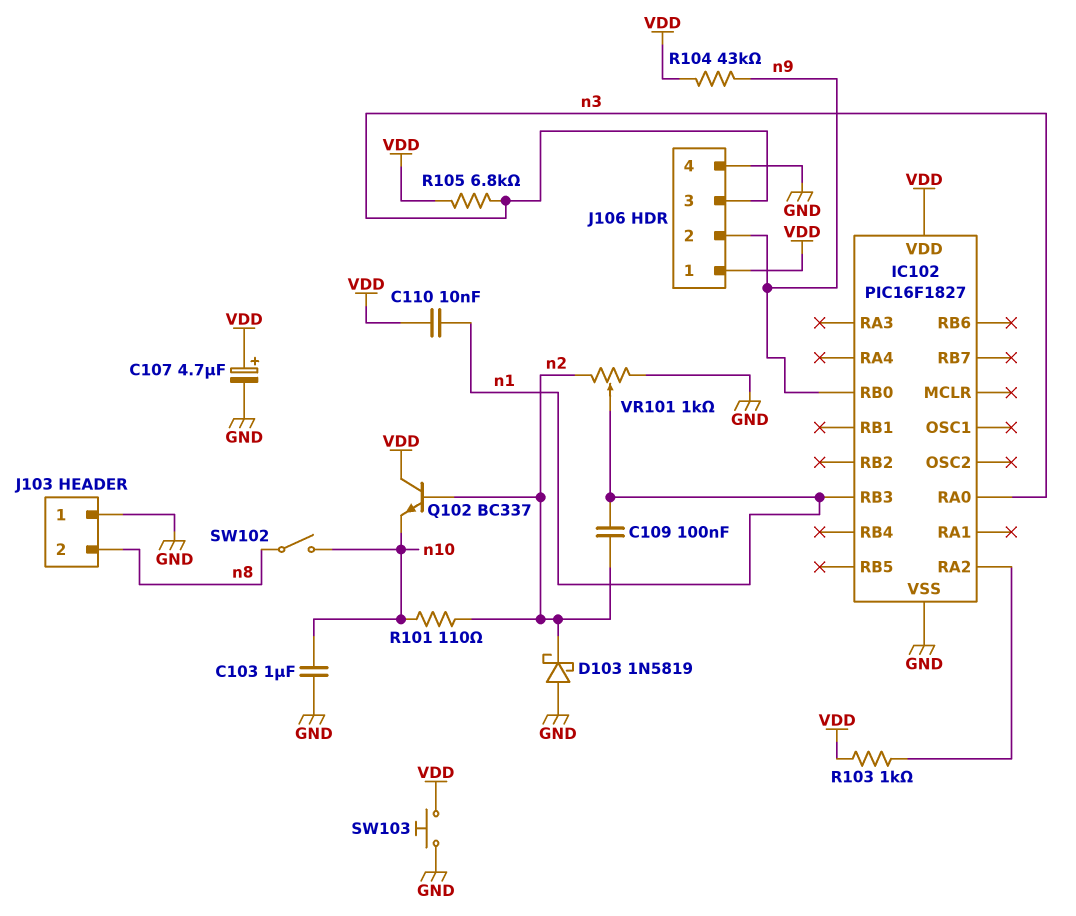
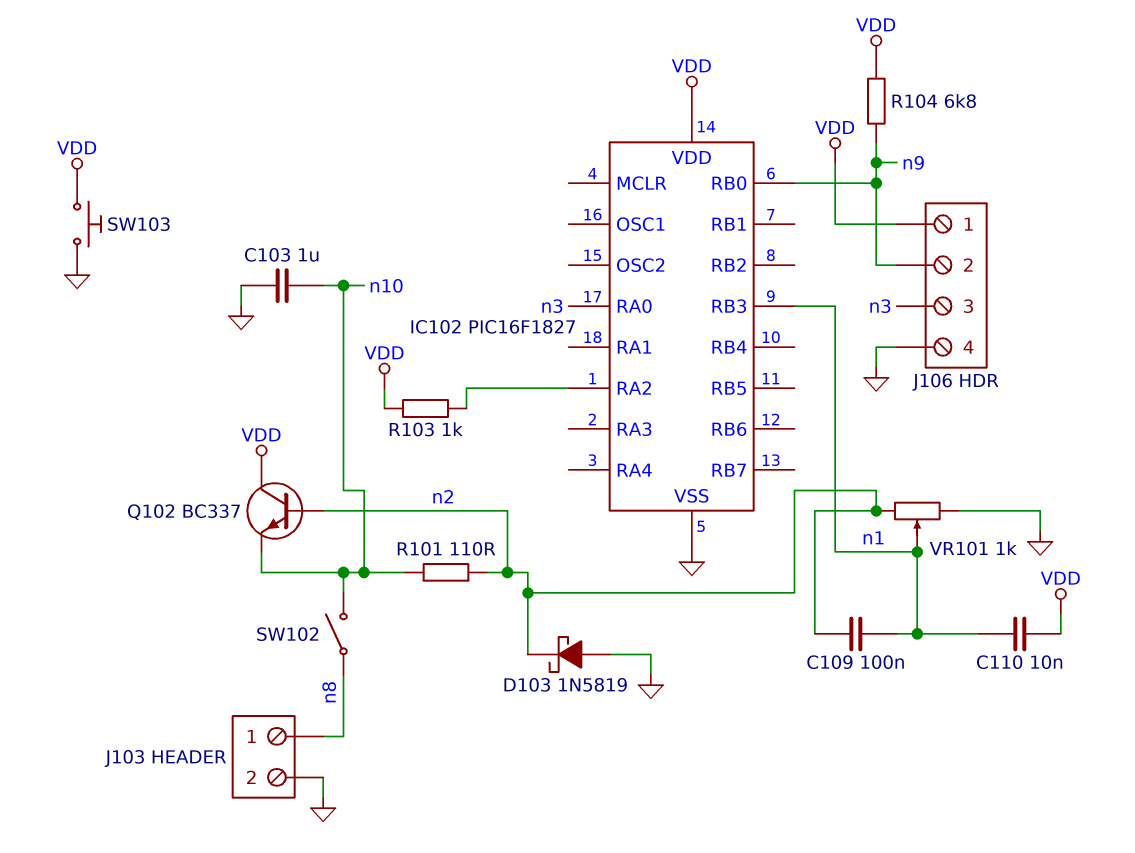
C107: 4.7uF (plus VDD, minus GND) -> none
J103 pin 1: GND -> n8
J103 pin 2: n8 -> GND
R104: 43k (VDD, n9) -> 6.8k (VDD, n9)
R105: 6.8k (VDD, n3) -> none

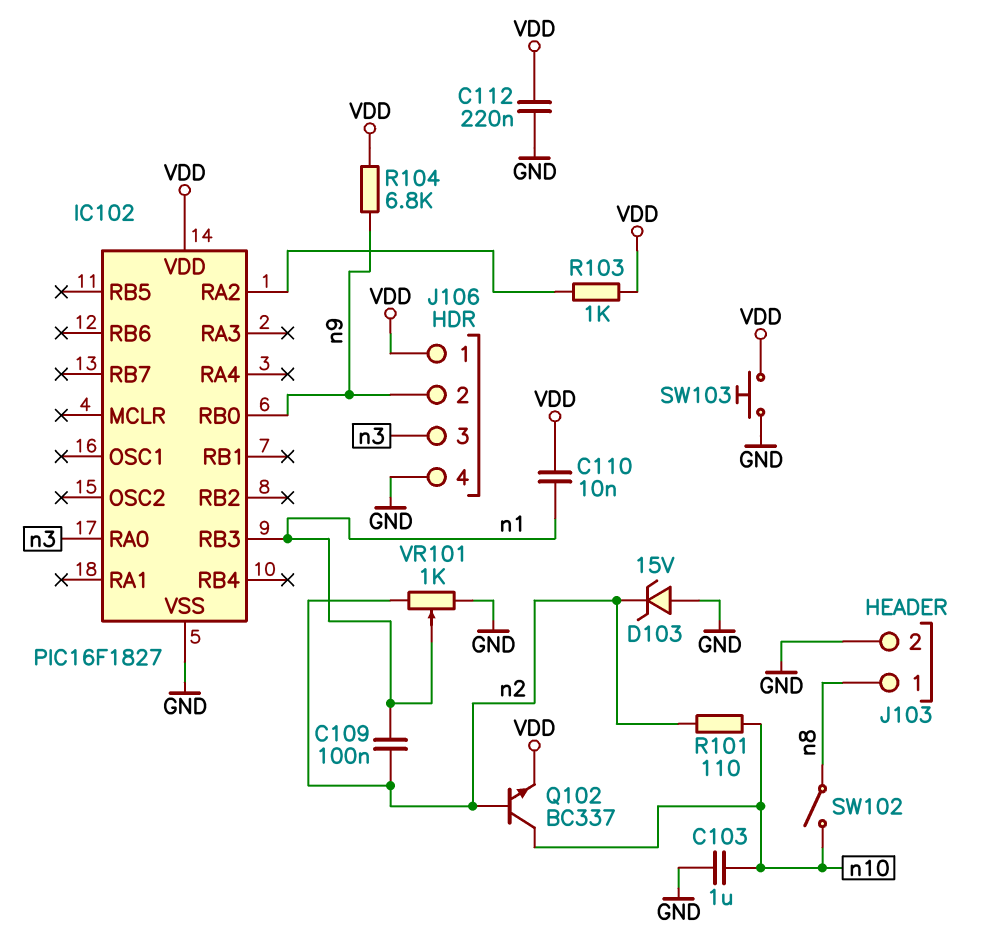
C112: none -> 220nF (GND, VDD)
D103: schottky 1N5819 (A GND, K n2) -> zener 15V (A GND, K n2)
Q102: NPN BC337 (B n2, C VDD, E n10) -> NPN BC337 (B n2, C n10, E VDD)

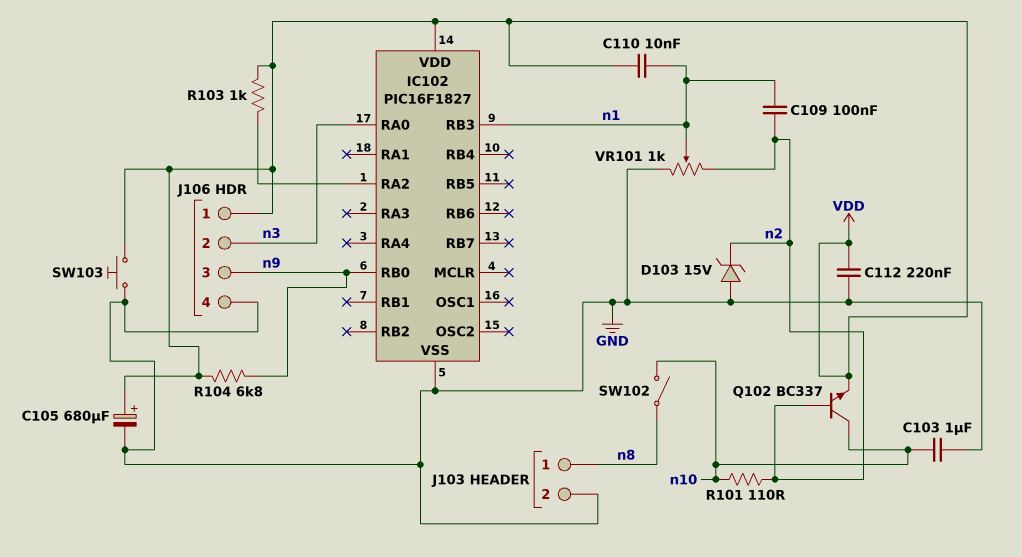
C105: none -> 680uF (plus VDD, minus GND)
J106 pin 2: n9 -> n3
J106 pin 3: n3 -> n9

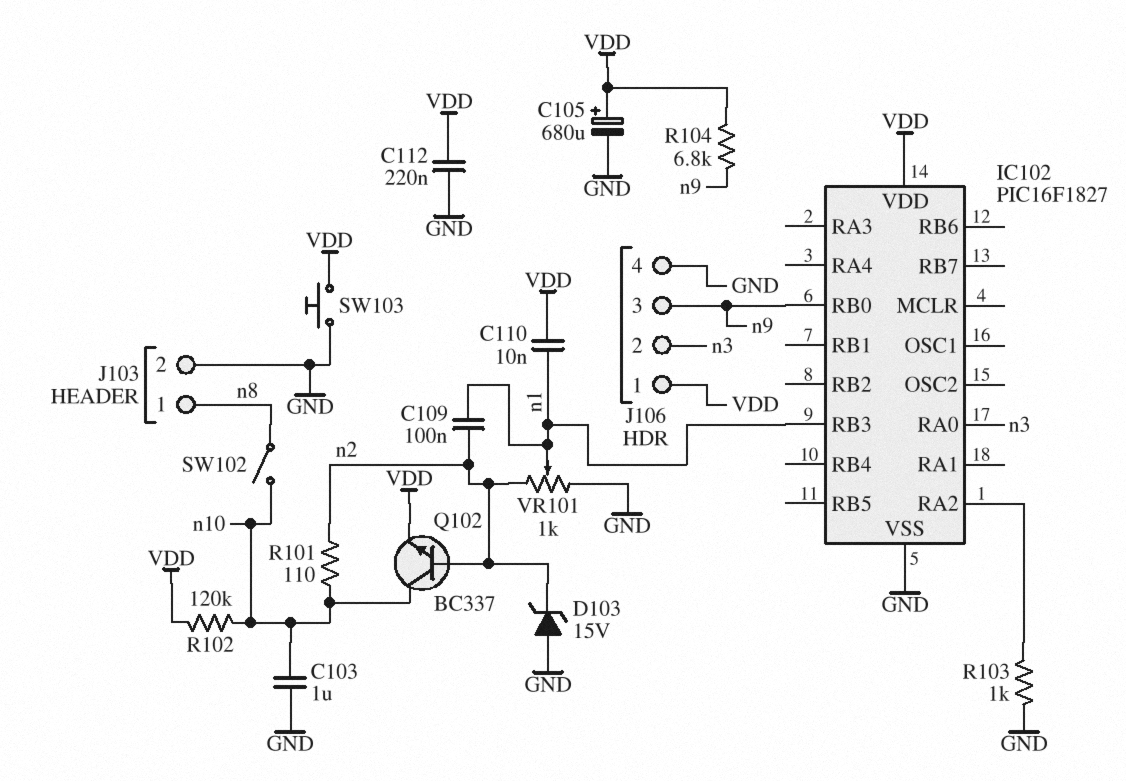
R102: none -> 120k (VDD, n10)
R103: 1k (IC102/RA2, VDD) -> 1k (GND, IC102/RA2)

